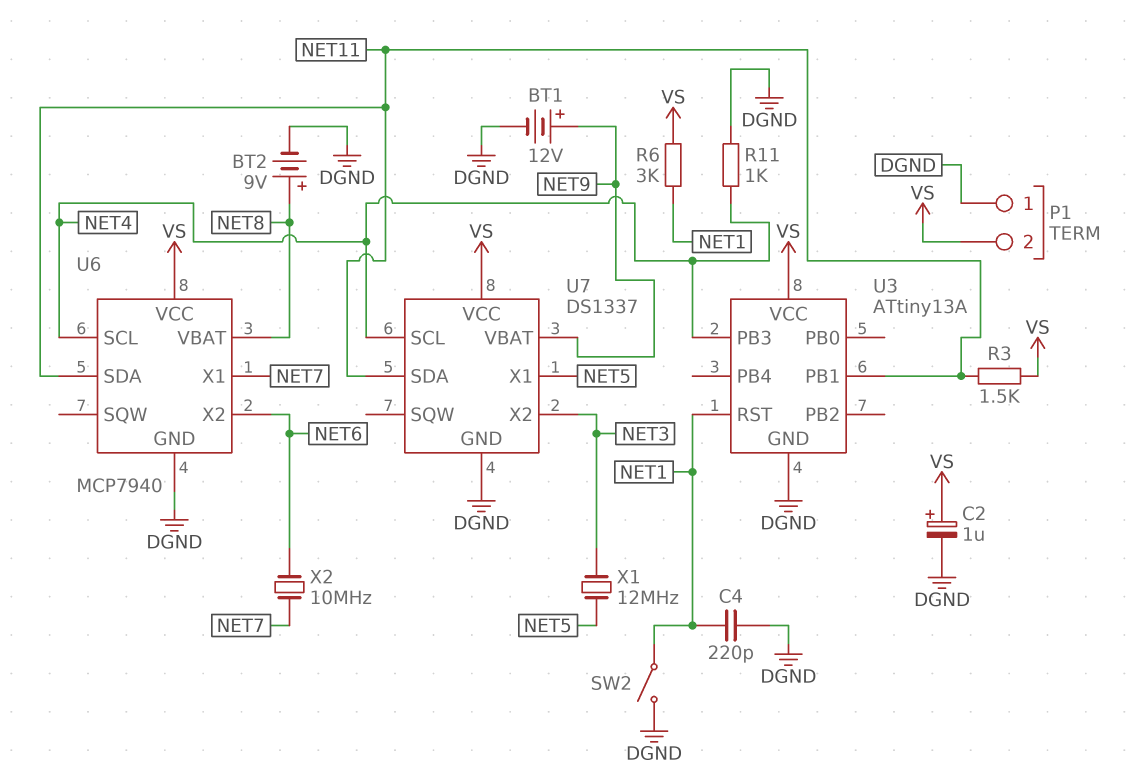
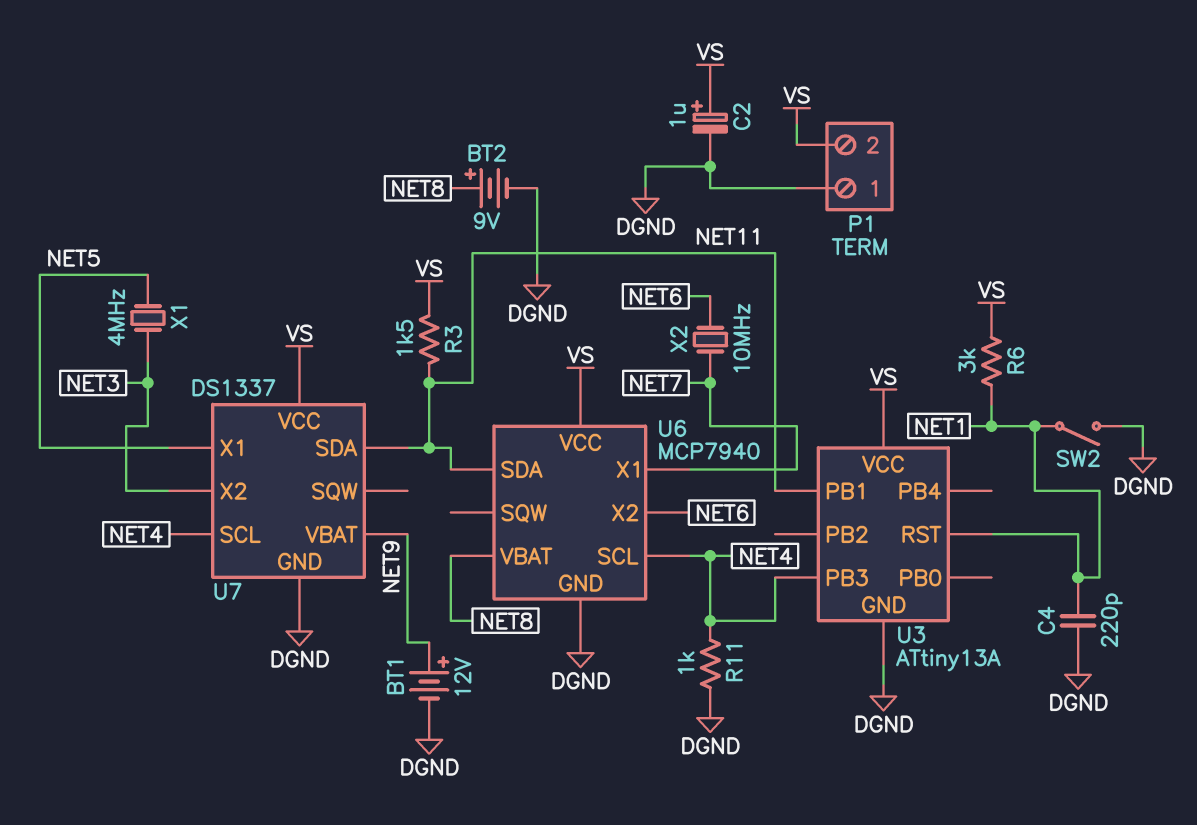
X1: 12MHz (NET3, NET5) -> 4MHz (NET3, NET5)

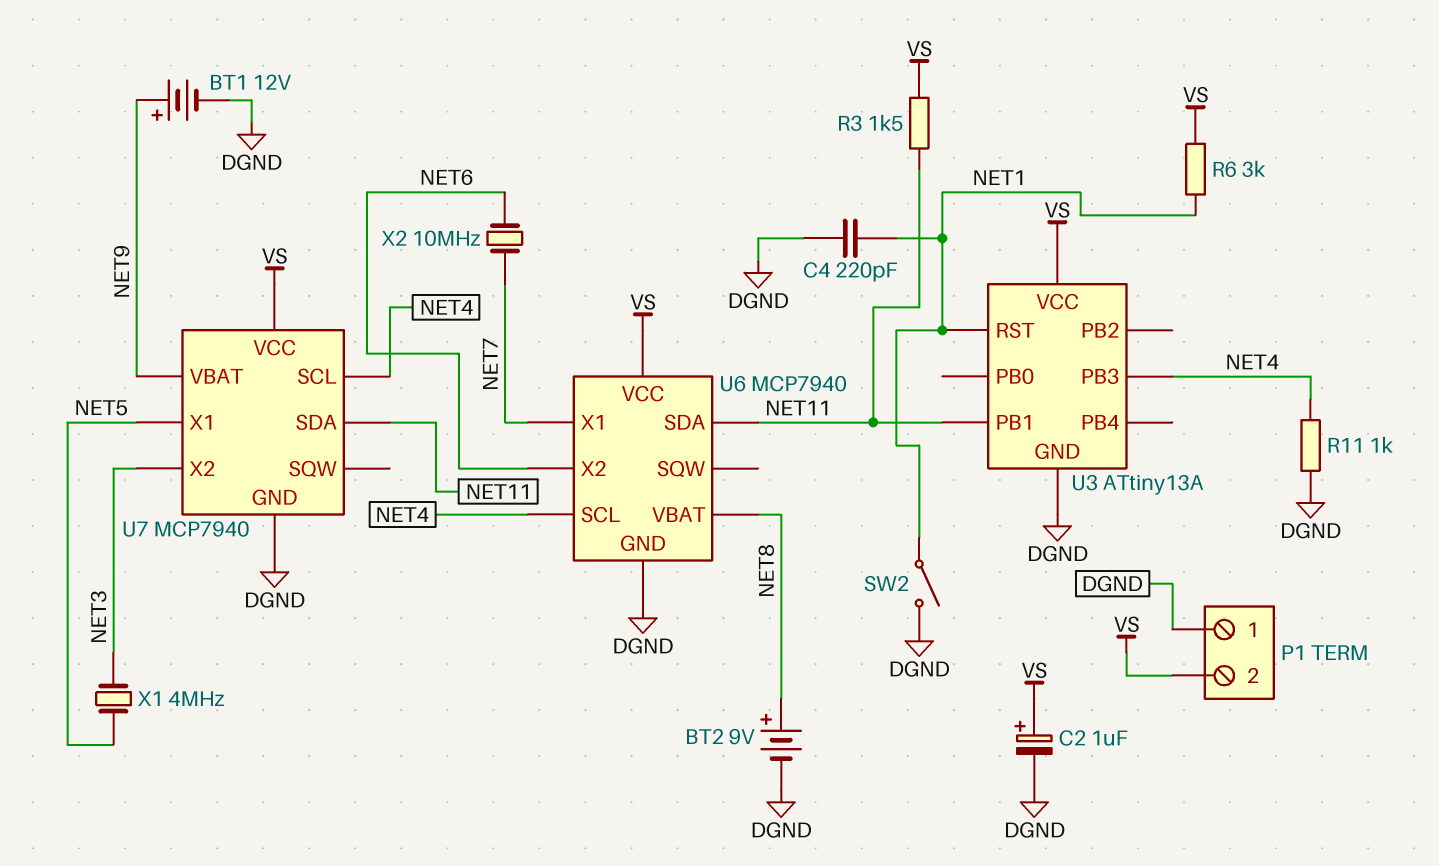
U7: DS1337 -> MCP7940

